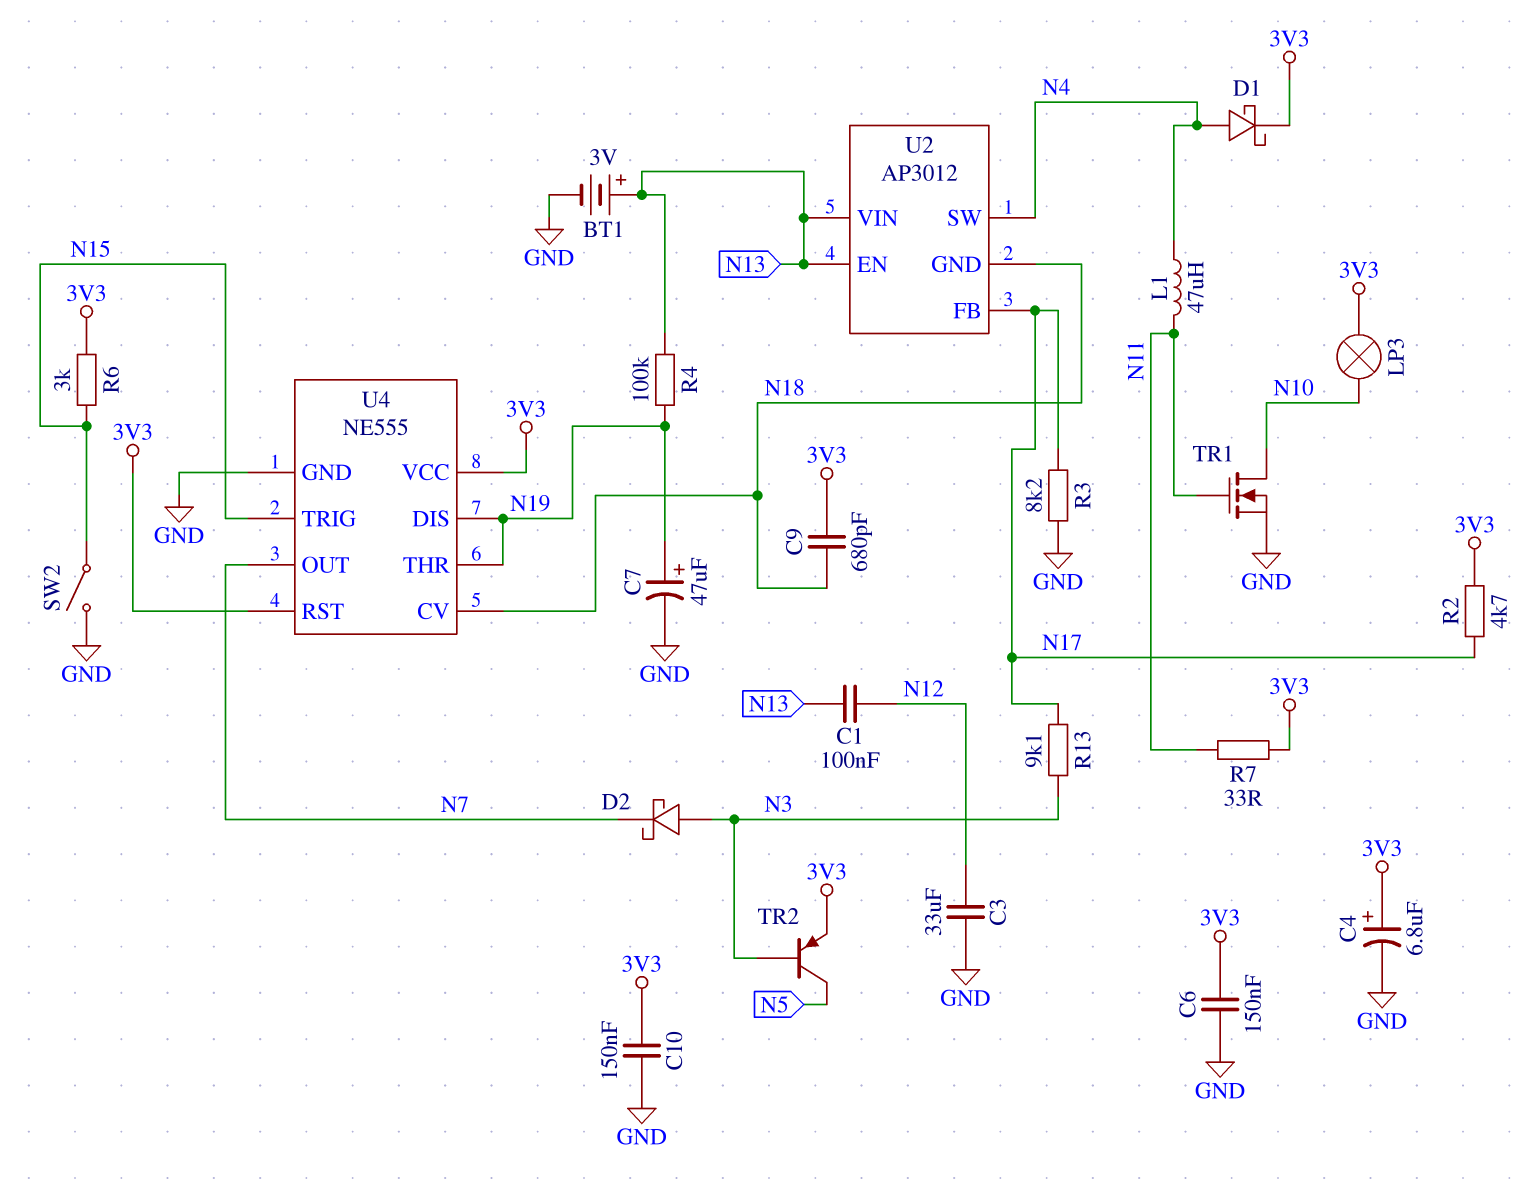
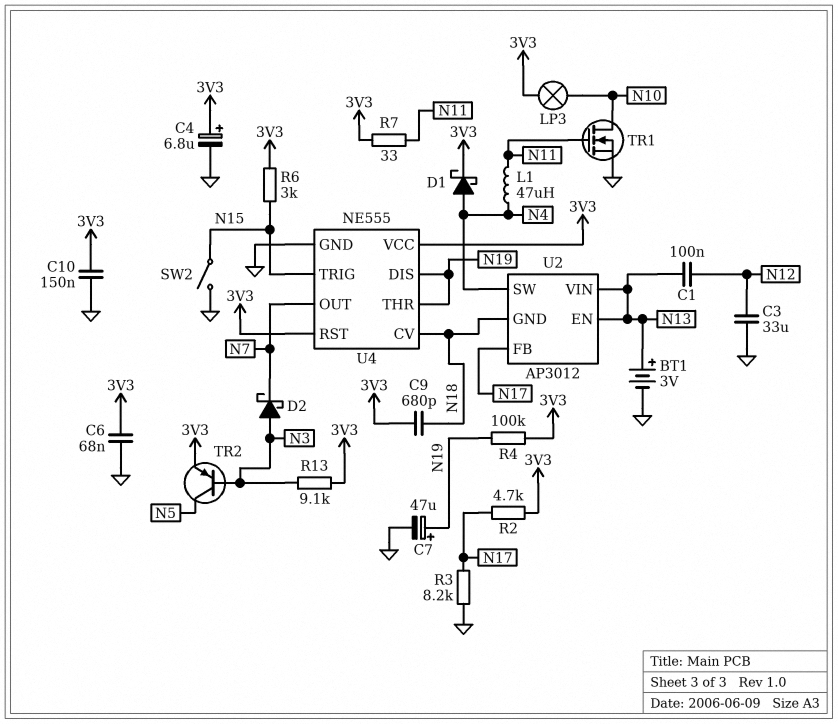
C6: 150nF (3V3, GND) -> 68nF (3V3, GND)
R4: 100k (N13, N19) -> 100k (3V3, N19)
R13: 9.1k (N3, N17) -> 9.1k (3V3, N3)

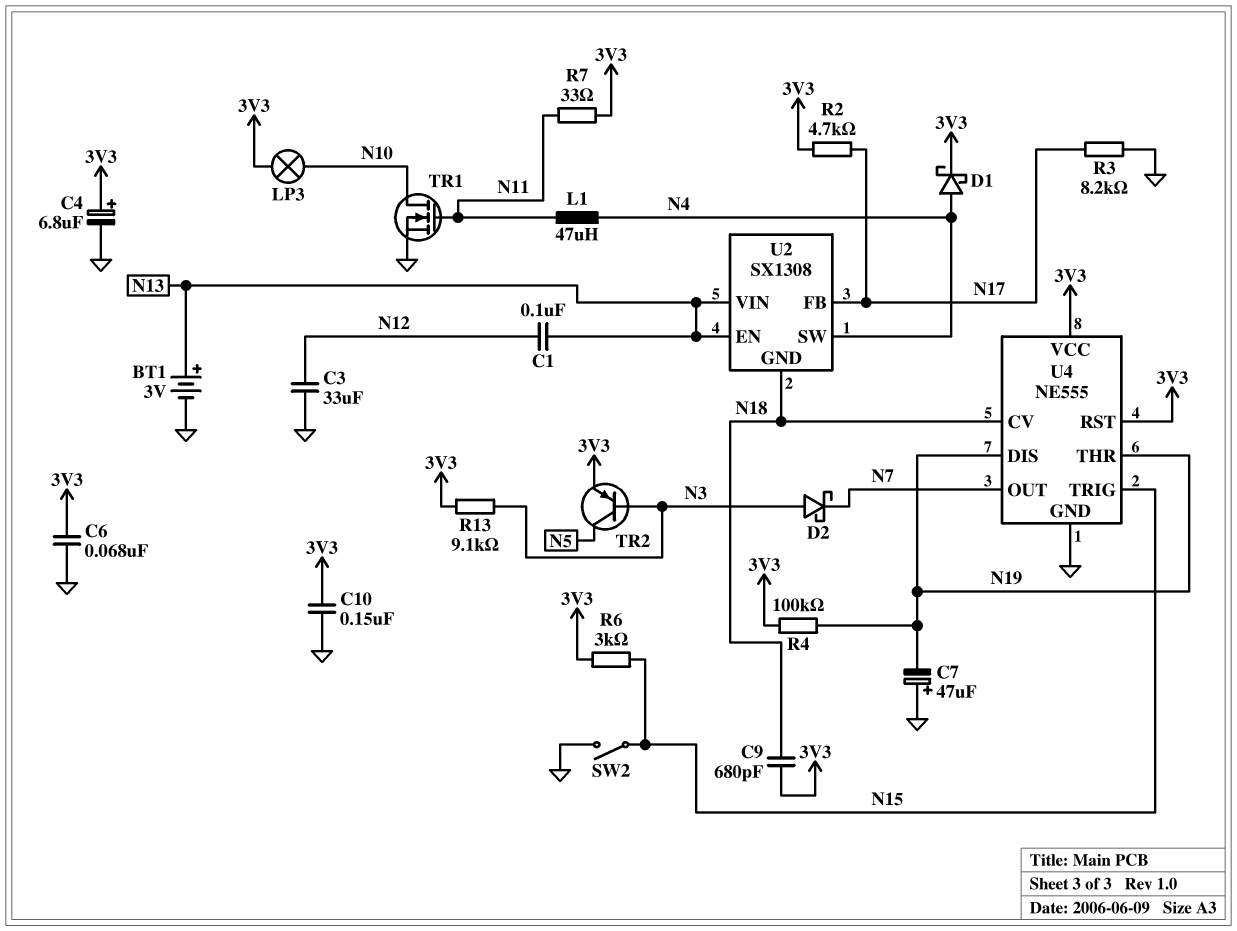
C7: 47uF (plus N19, minus GND) -> 47uF (plus GND, minus N19)
U2: AP3012 -> SX1308

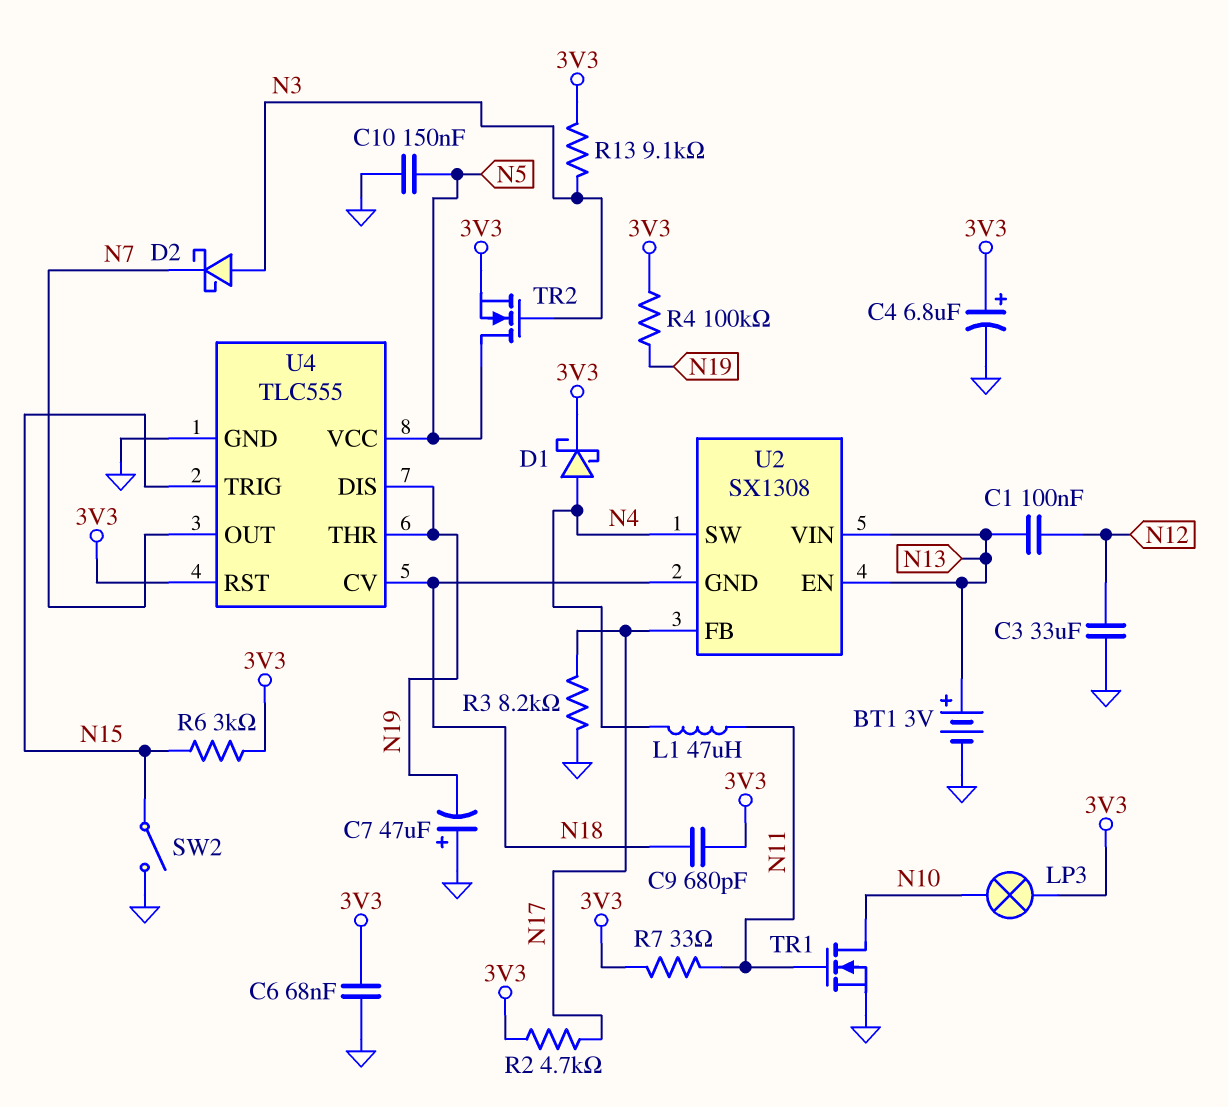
C10: 150nF (3V3, GND) -> 150nF (GND, N5)
TR2: PNP (B N3, C N5, E 3V3) -> NMOS (G N3, D N5, S 3V3)
U4: NE555 -> TLC555
U4 pin VCC: 3V3 -> N5

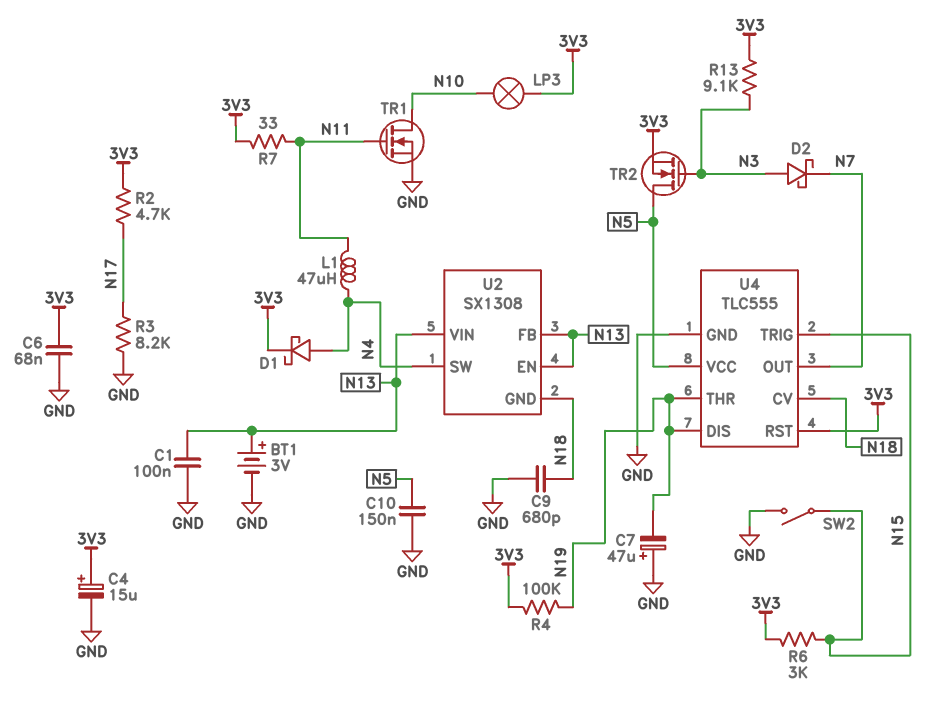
C1: 100nF (N12, N13) -> 100nF (GND, N13)
C3: 33uF (GND, N12) -> none
C4: 6.8uF (plus 3V3, minus GND) -> 15uF (plus 3V3, minus GND)
C9: 680pF (3V3, N18) -> 680pF (GND, N18)
U2 pin FB: N17 -> N13

